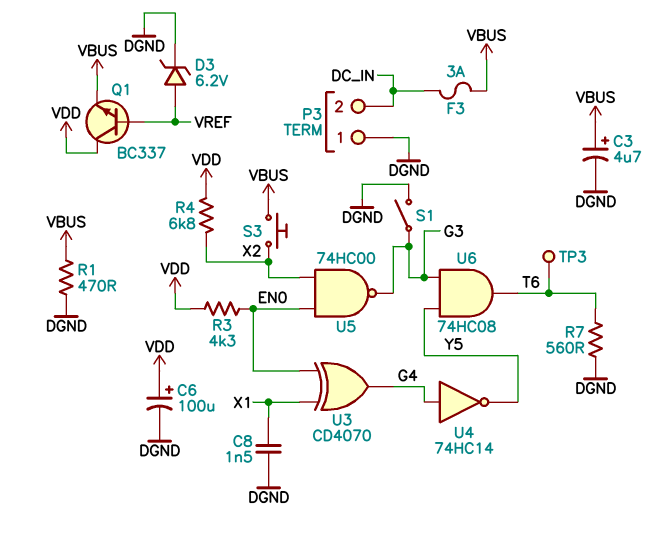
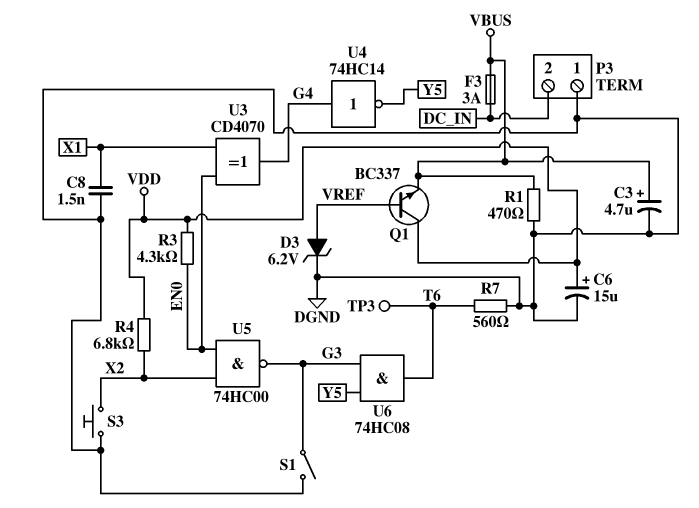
C6: 100uF (plus VDD, minus DGND) -> 15uF (plus VDD, minus DGND)
S3: button (VBUS, X2) -> button (DGND, X2)

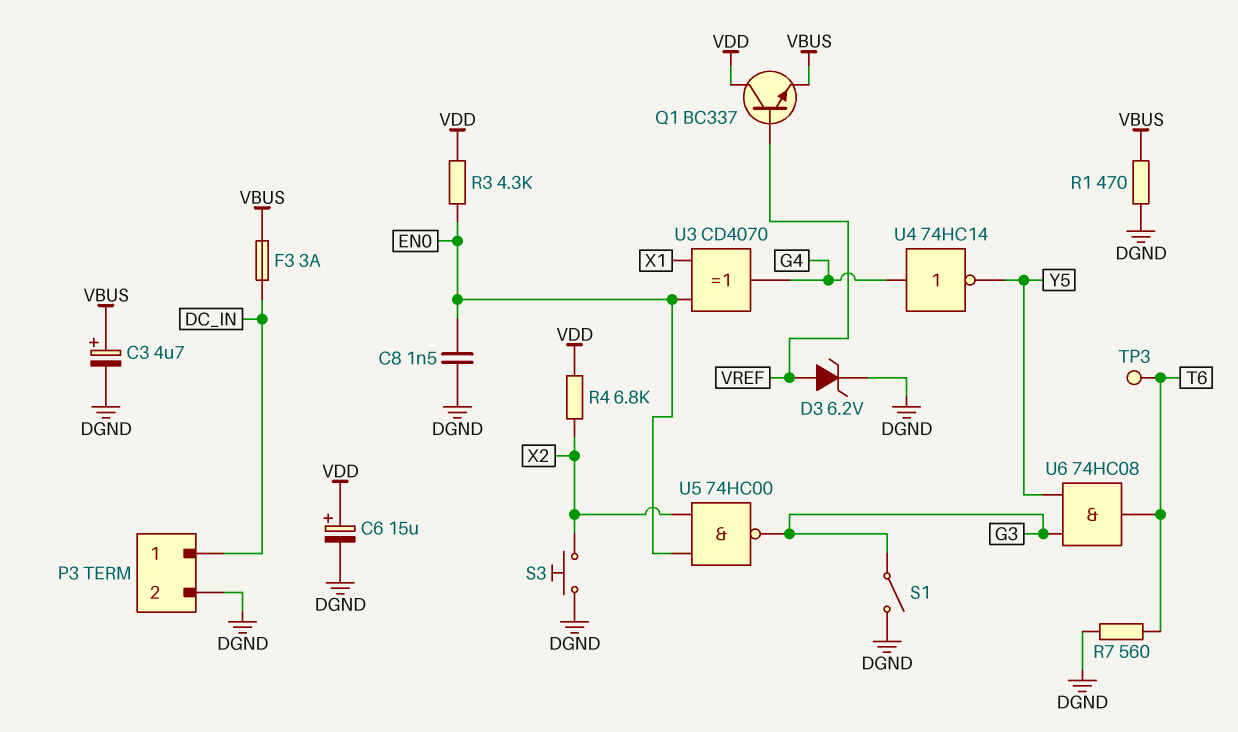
C8: 1.5nF (DGND, X1) -> 1.5nF (DGND, EN0)
P3 pin 1: DGND -> DC_IN
P3 pin 2: DC_IN -> DGND

